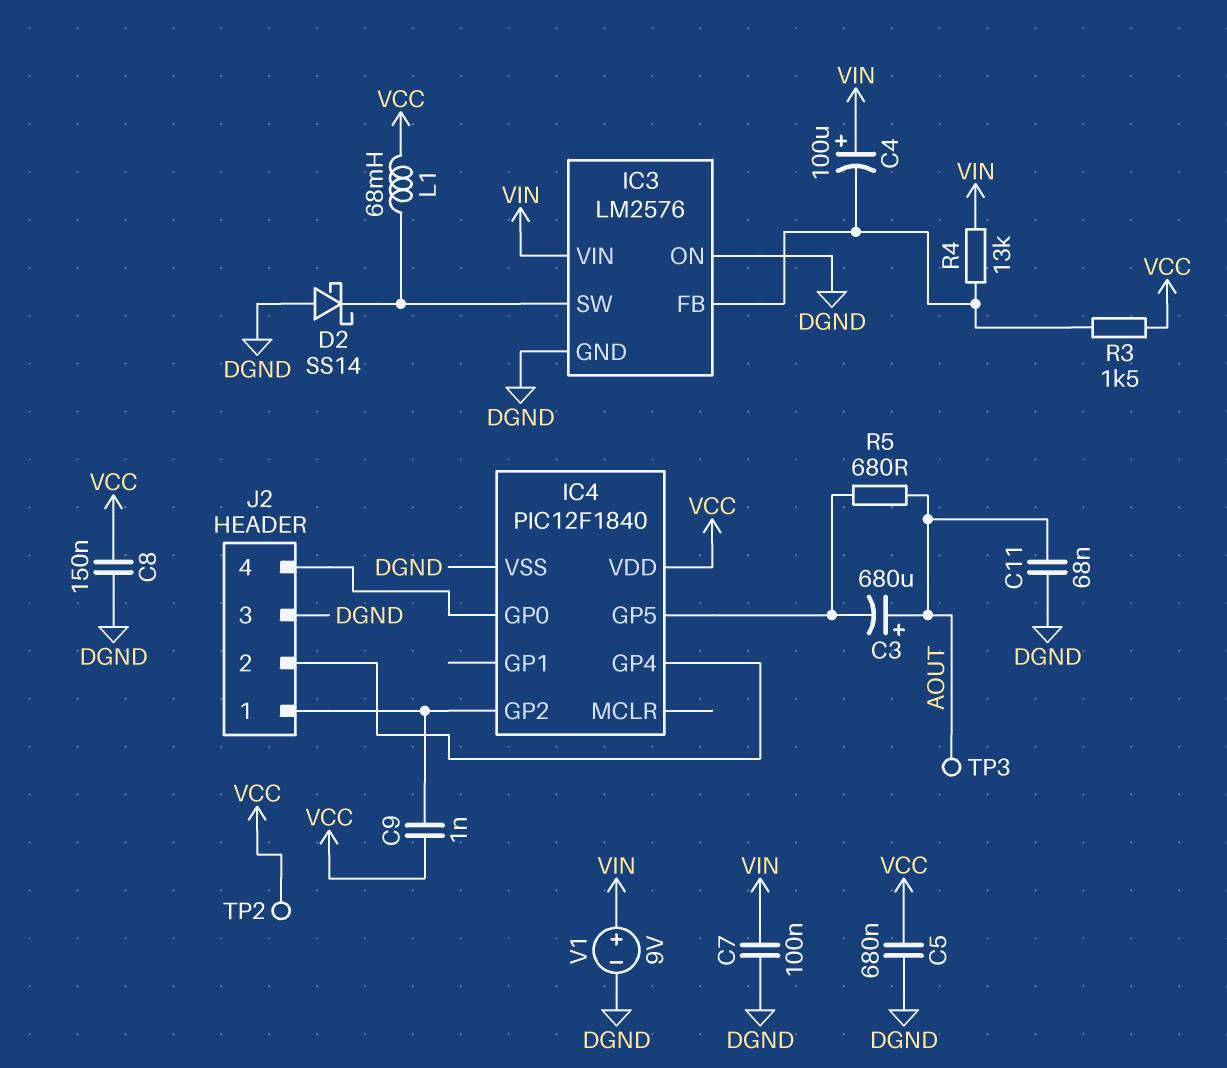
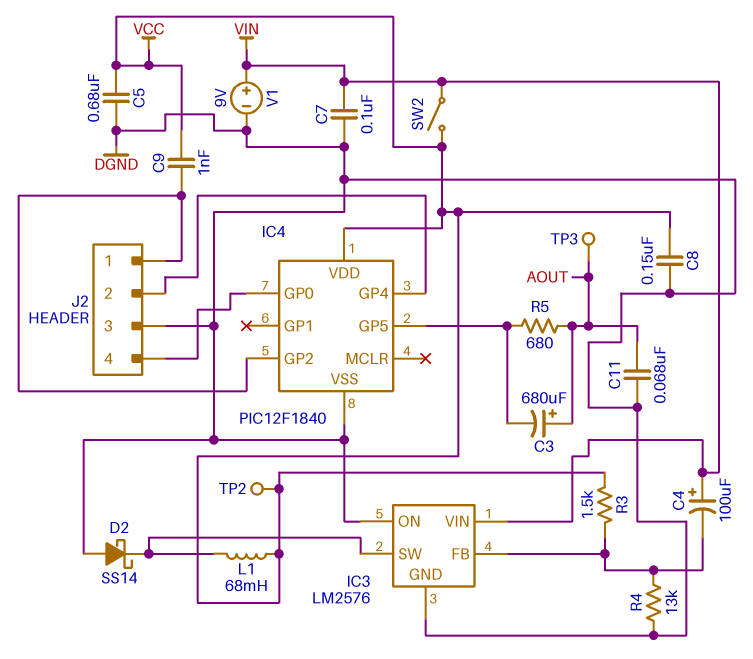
R4: 13k (IC3/FB, VIN) -> 13k (DGND, IC3/FB)
SW2: none -> switch (VCC, VIN)

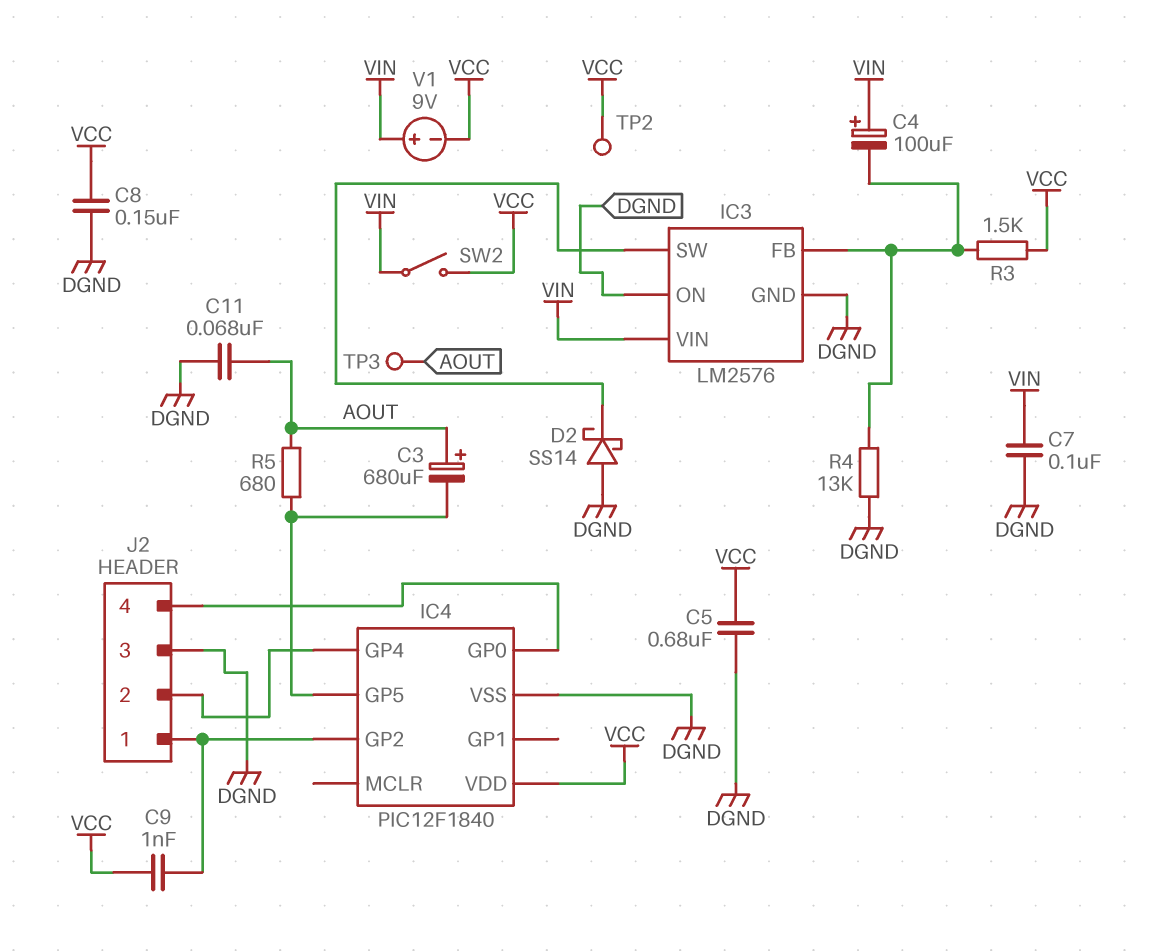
L1: 68mH (IC3/SW, VCC) -> none
V1: 9V (plus VIN, minus DGND) -> 9V (plus VIN, minus VCC)

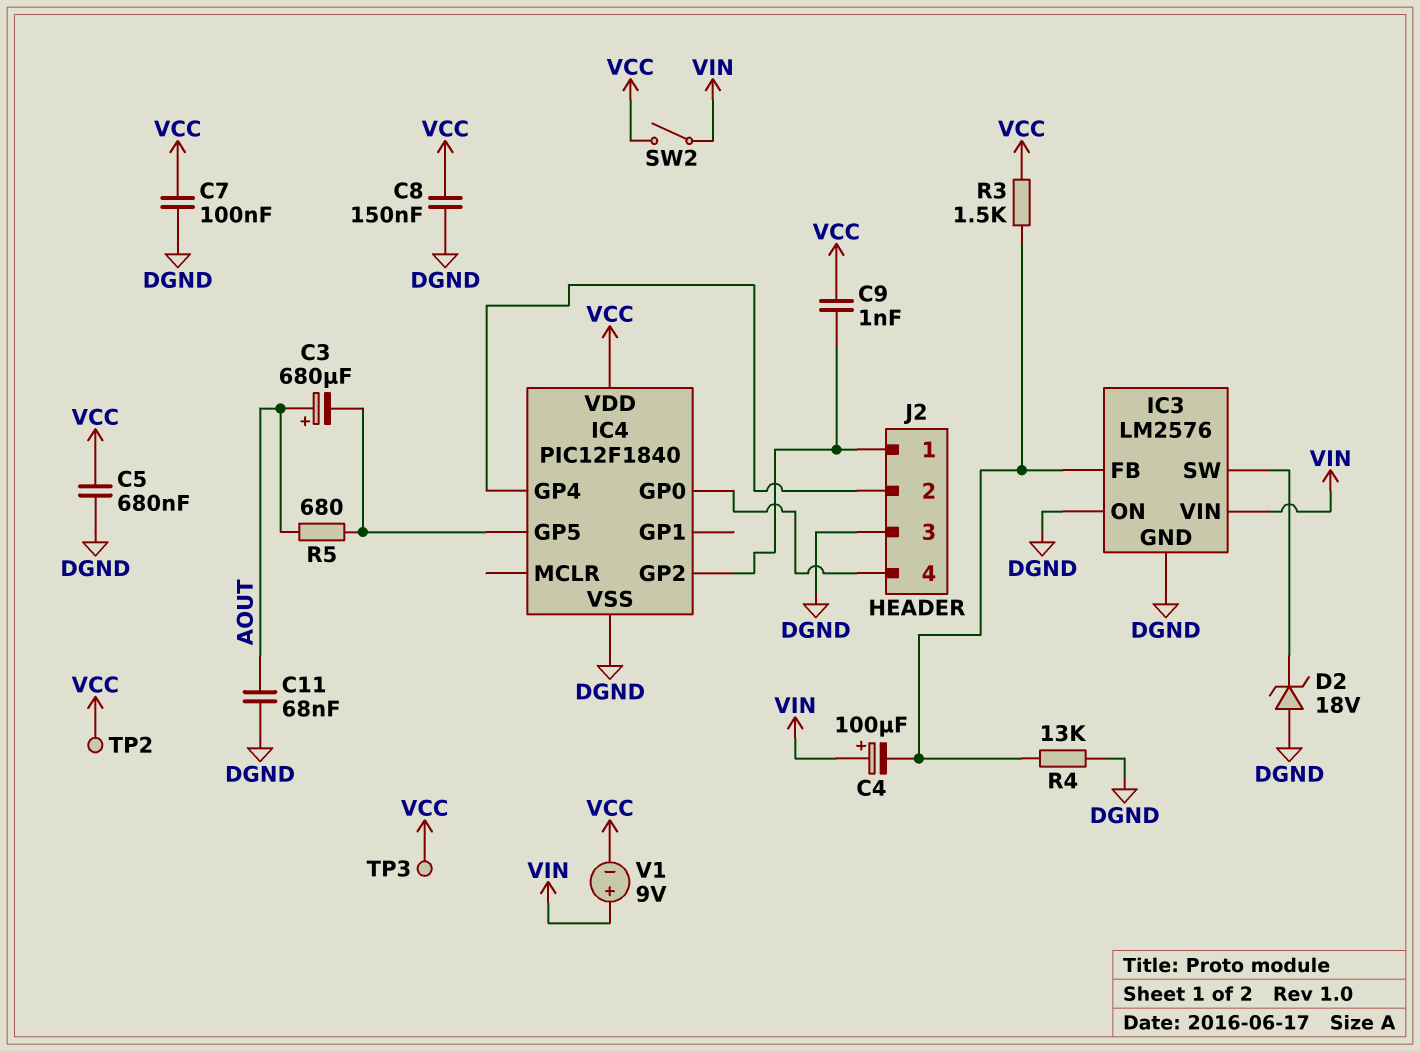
C7: 100nF (DGND, VIN) -> 100nF (DGND, VCC)
D2: schottky SS14 (A DGND, K IC3/SW) -> zener 18V (A DGND, K IC3/SW)
TP3: test point (AOUT) -> test point (VCC)

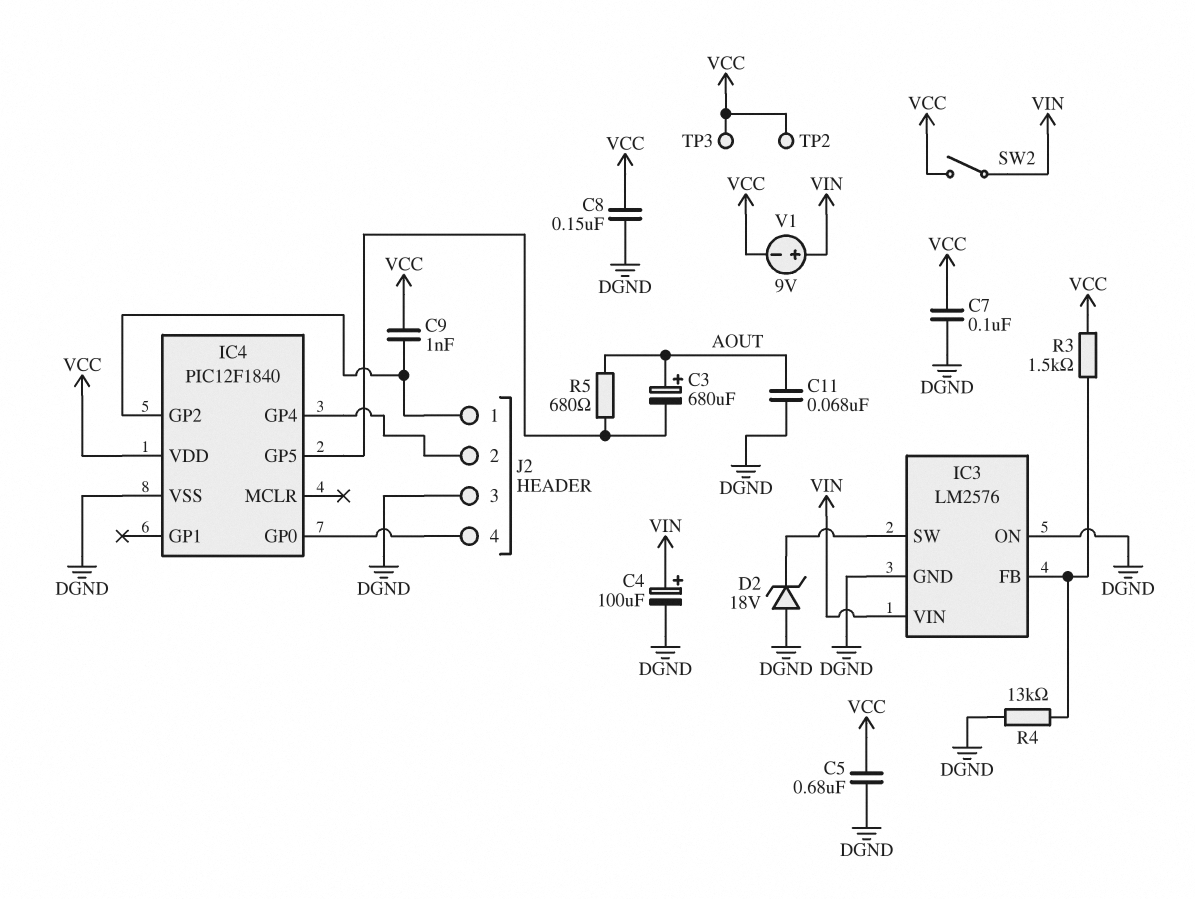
C4: 100uF (plus VIN, minus IC3/FB) -> 100uF (plus VIN, minus DGND)

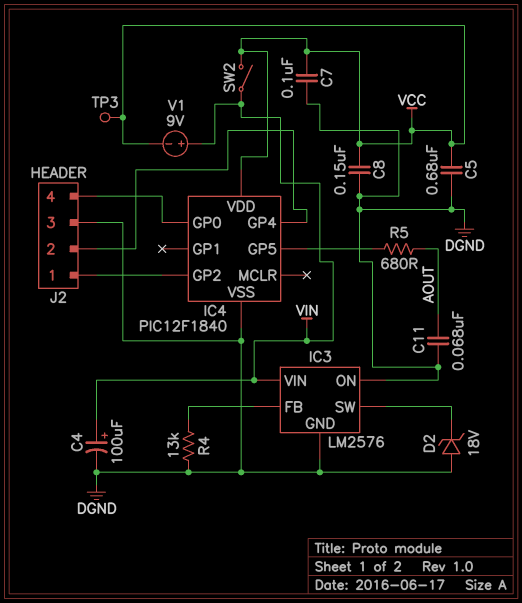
C3: 680uF (plus AOUT, minus IC4/GP5) -> none
C9: 1nF (IC4/GP2, VCC) -> none
R3: 1.5k (IC3/FB, VCC) -> none
TP2: test point (VCC) -> none

